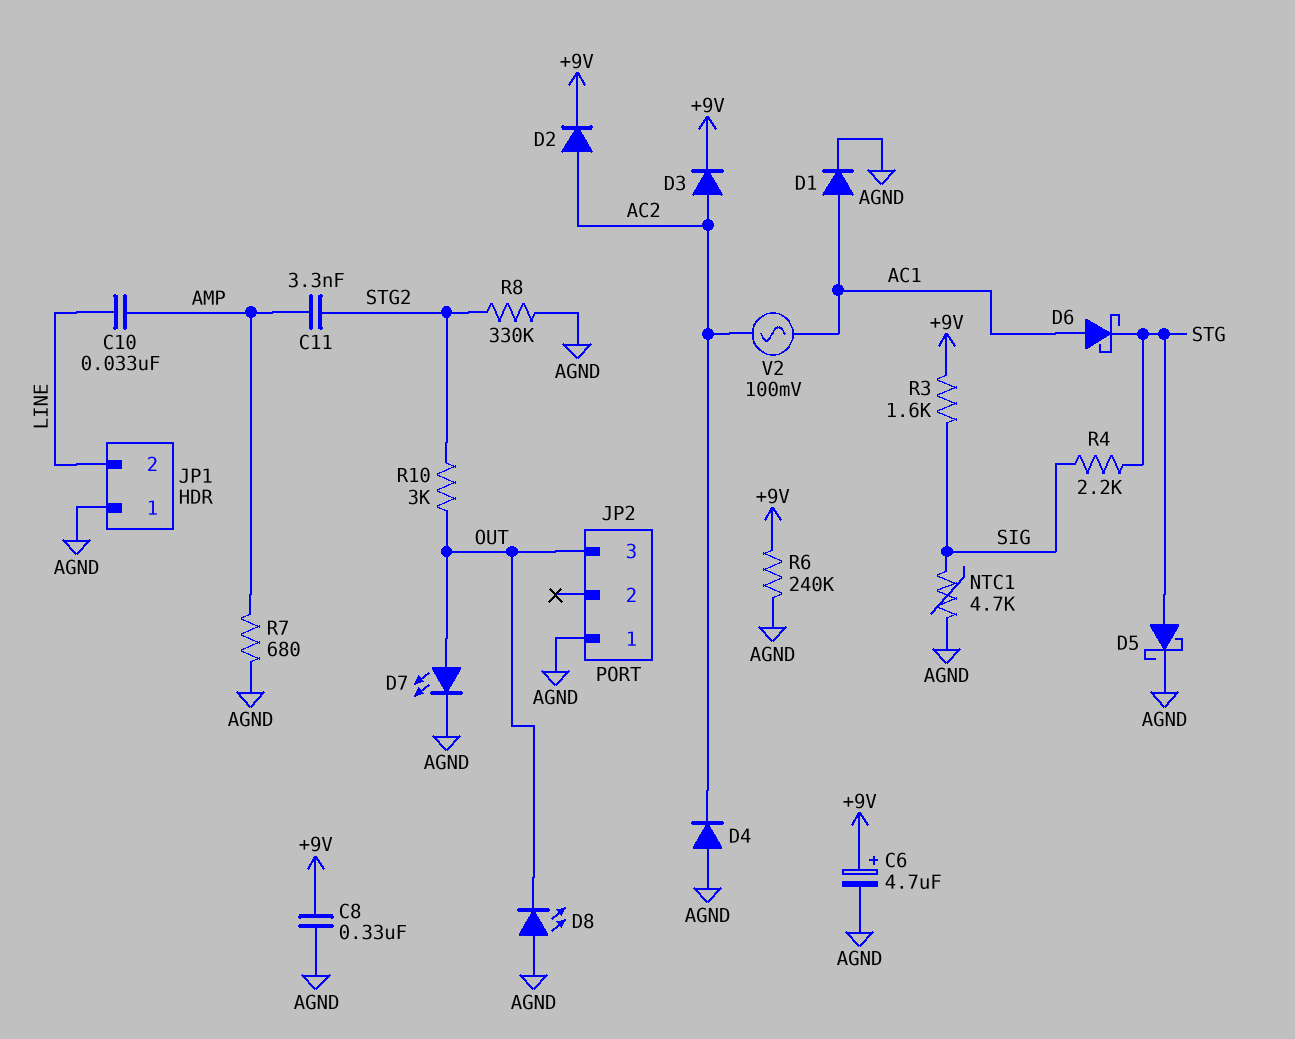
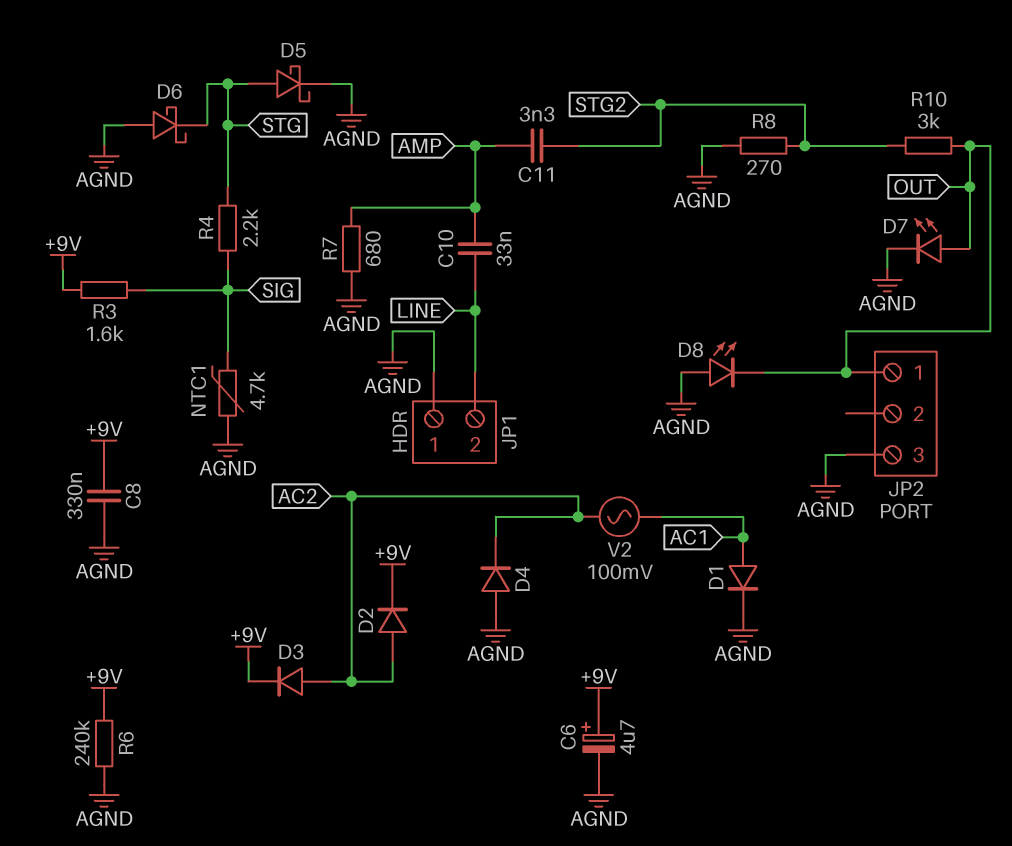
D6: schottky (A AC1, K STG) -> schottky (A AGND, K STG)
JP2 pin 1: AGND -> OUT
JP2 pin 3: OUT -> AGND
R8: 330k (AGND, STG2) -> 270 (AGND, STG2)

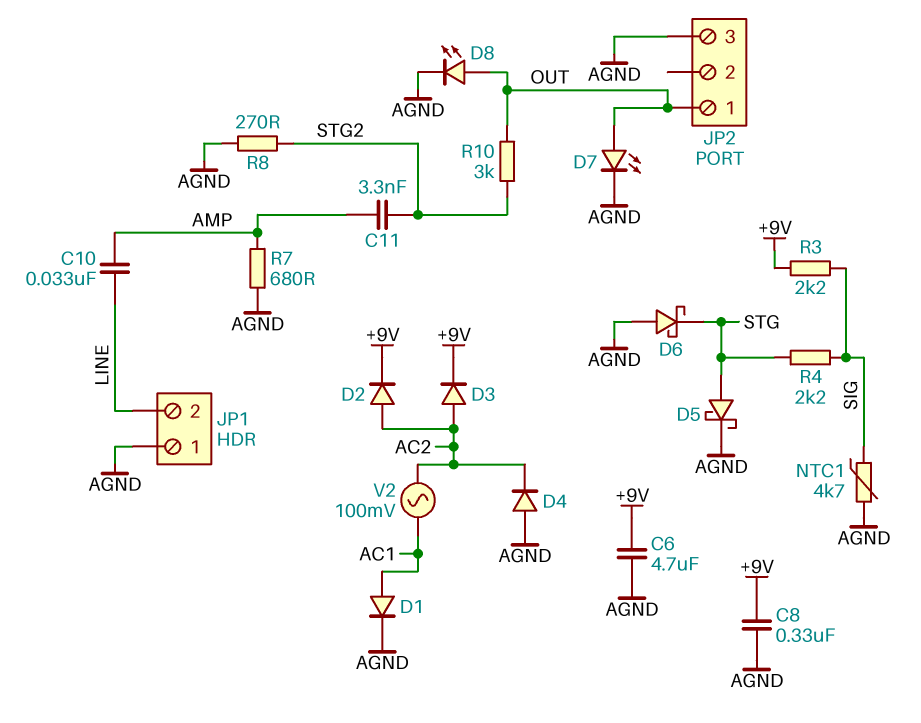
C6: 4.7uF (plus +9V, minus AGND) -> 4.7uF (+9V, AGND)
D8: LED (A AGND, K OUT) -> LED (A OUT, K AGND)
R3: 1.6k (+9V, SIG) -> 2.2k (+9V, SIG)
R6: 240k (+9V, AGND) -> none

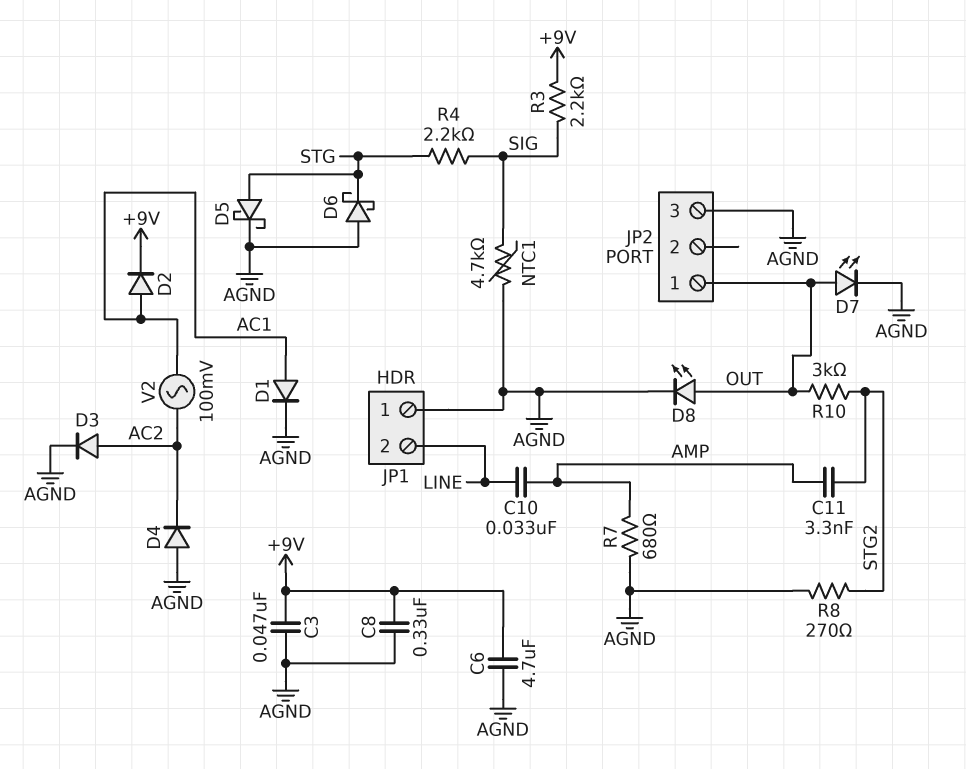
C3: none -> 47nF (+9V, AGND)
D2: diode (A AC2, K +9V) -> diode (A AC1, K +9V)
D3: diode (A AC2, K +9V) -> diode (A AC2, K AGND)

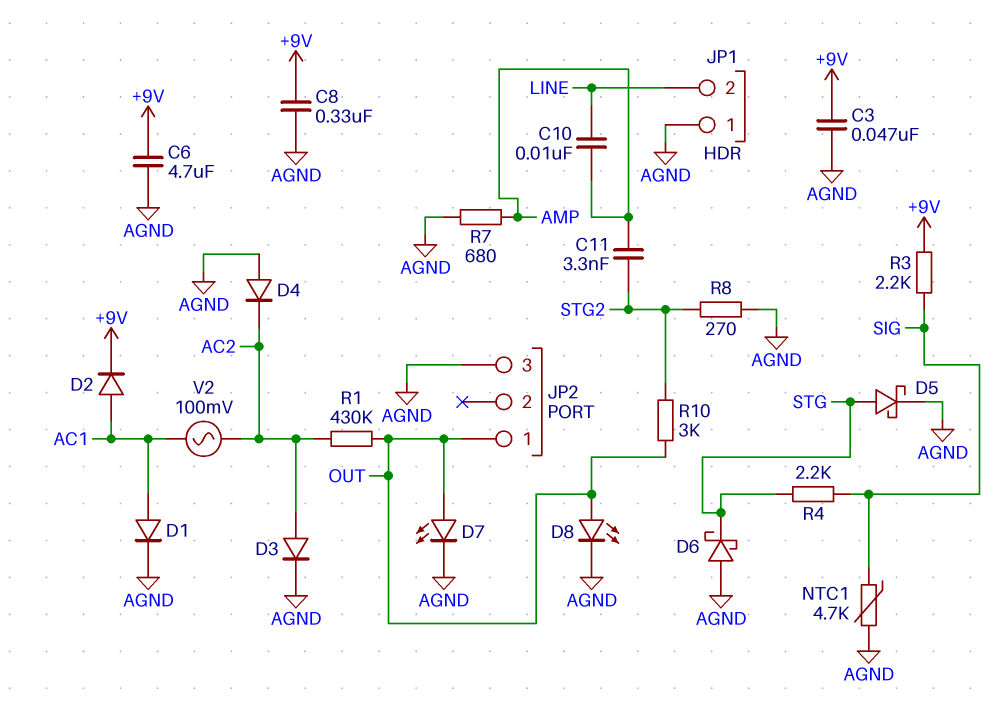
C10: 33nF (AMP, LINE) -> 10nF (AMP, LINE)
R1: none -> 430k (AC2, OUT)

